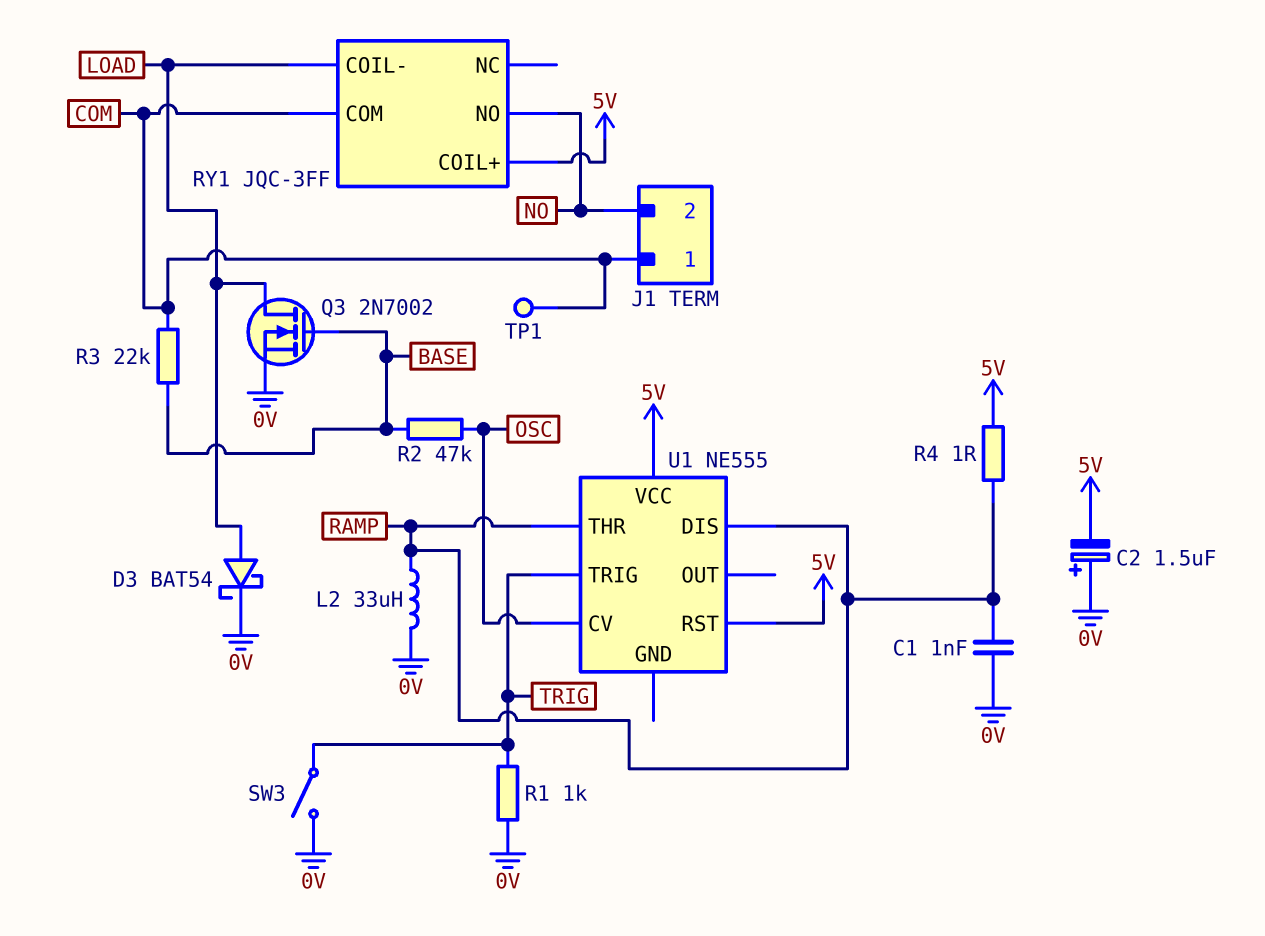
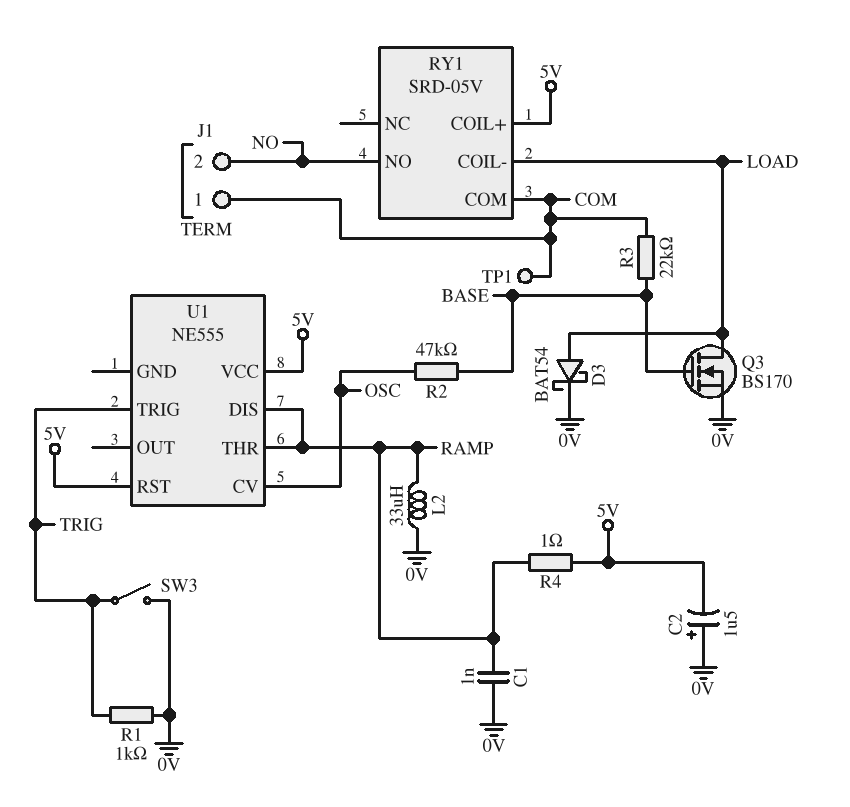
Q3: NMOS 2N7002 (G BASE, D LOAD, S 0V) -> NMOS BS170 (G BASE, D LOAD, S 0V)
RY1: JQC-3FF -> SRD-05V

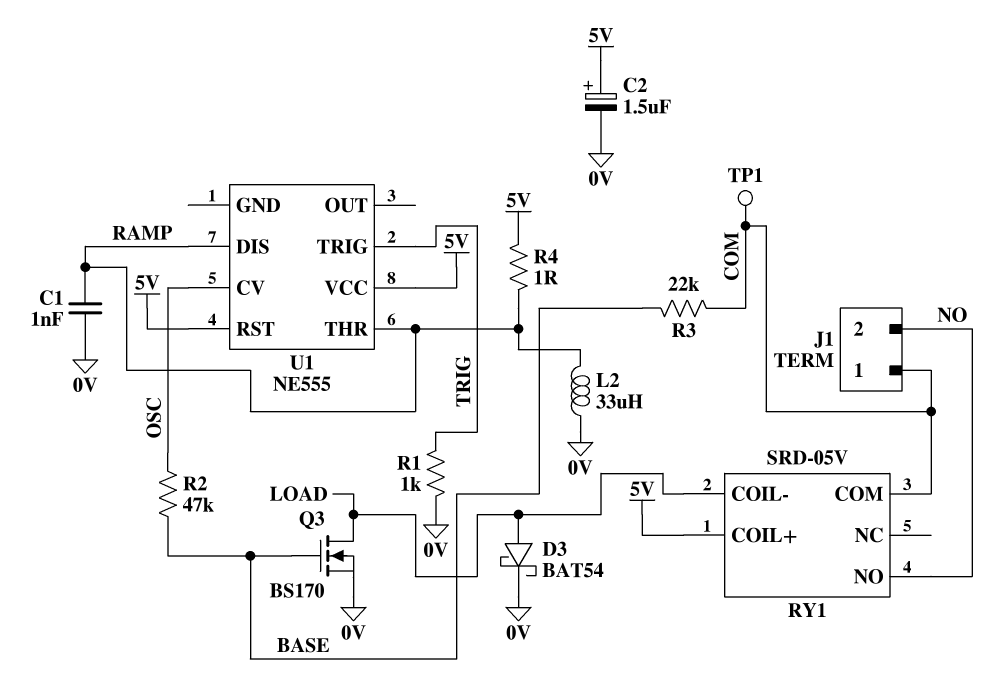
C2: 1.5uF (plus 0V, minus 5V) -> 1.5uF (plus 5V, minus 0V)
SW3: switch (0V, TRIG) -> none

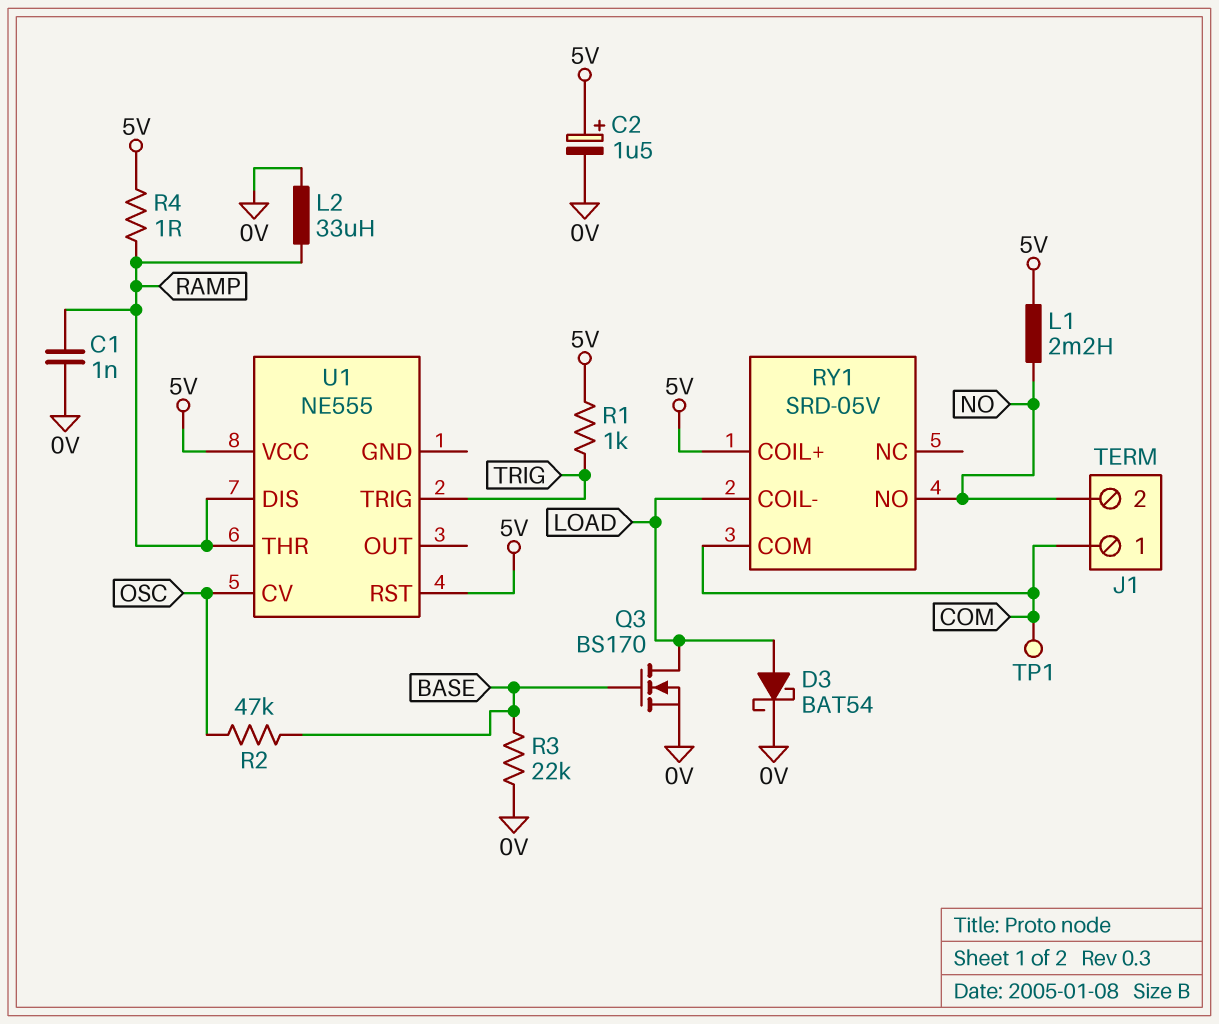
L1: none -> 2.2mH (5V, NO)
R1: 1k (0V, TRIG) -> 1k (5V, TRIG)
R3: 22k (BASE, COM) -> 22k (0V, BASE)

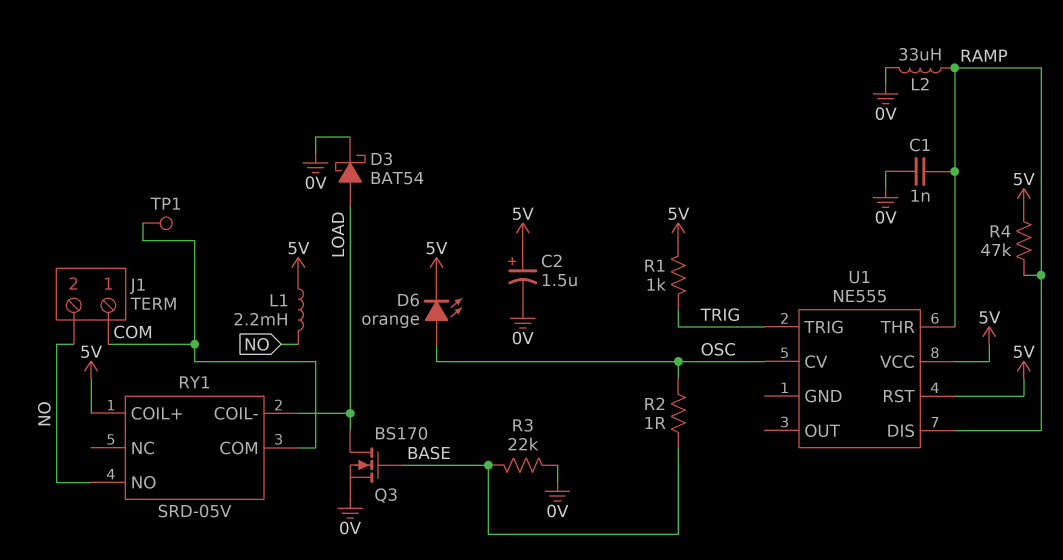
D6: none -> LED orange (A OSC, K 5V)
R2: 47k (BASE, OSC) -> 1 (BASE, OSC)
R4: 1 (5V, RAMP) -> 47k (5V, RAMP)

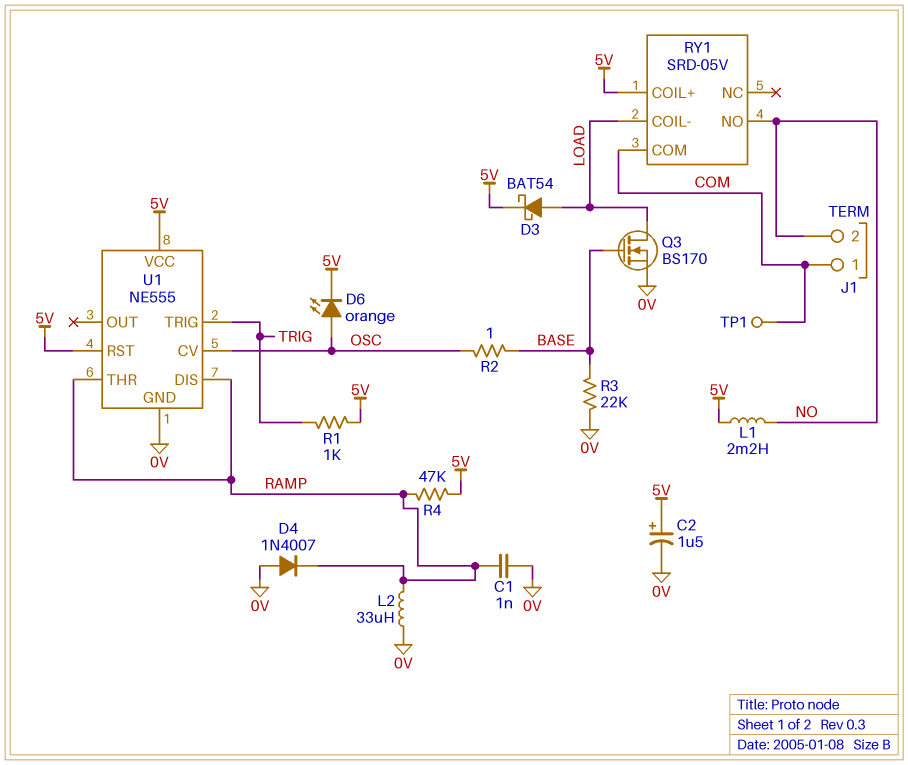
D3: schottky BAT54 (A LOAD, K 0V) -> schottky BAT54 (A LOAD, K 5V)
D4: none -> diode 1N4007 (A 0V, K RAMP)
U1 pin GND: none -> 0V

